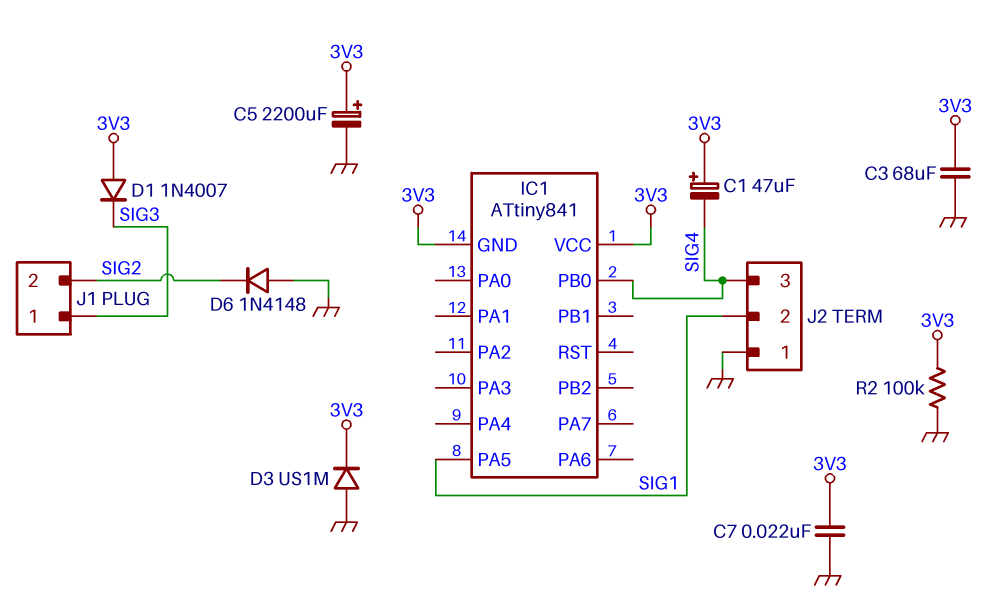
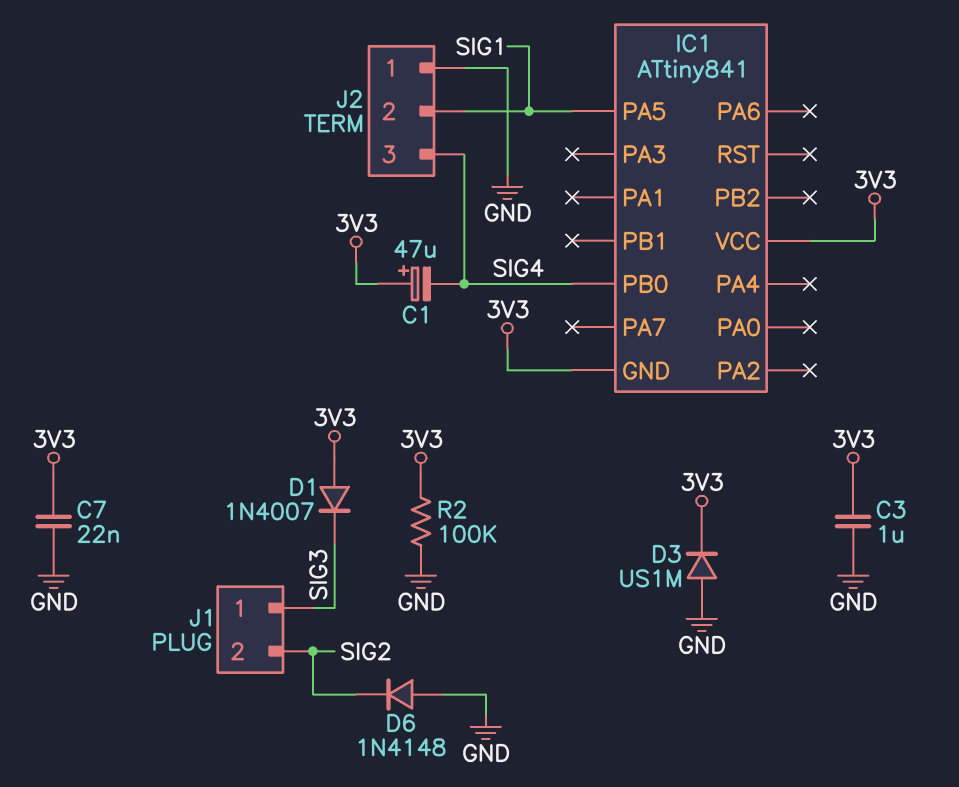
C3: 68uF (3V3, GND) -> 1uF (3V3, GND)
C5: 2200uF (plus 3V3, minus GND) -> none

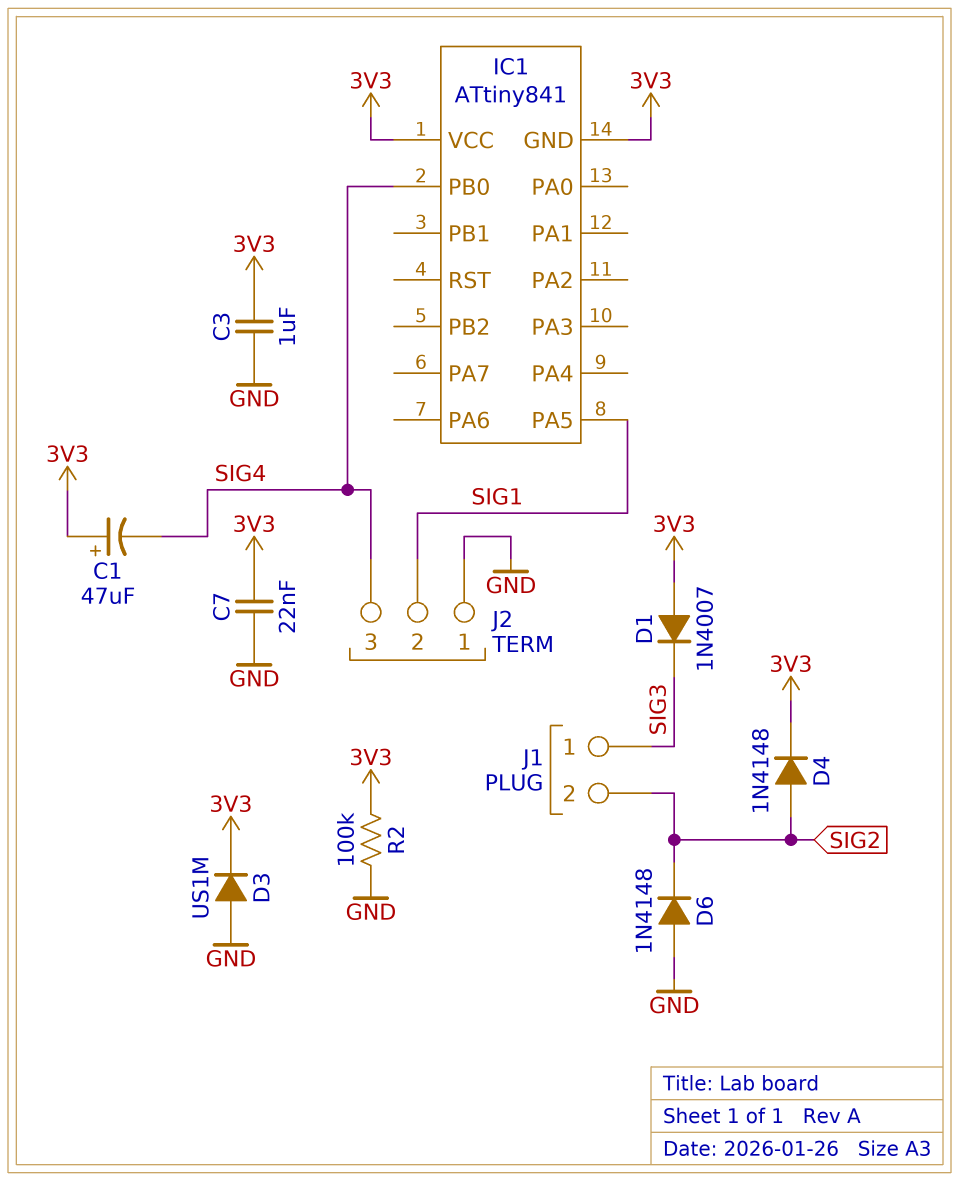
D4: none -> diode 1N4148 (A SIG2, K 3V3)

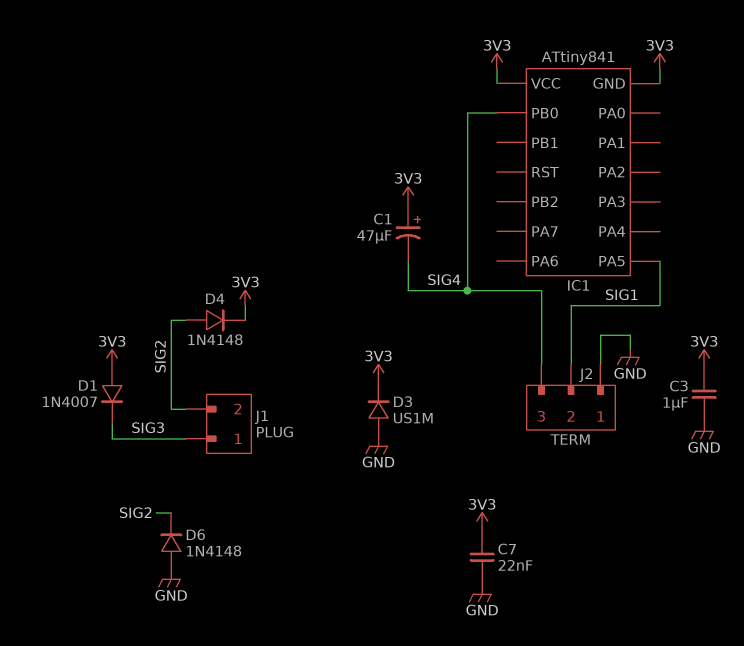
R2: 100k (3V3, GND) -> none

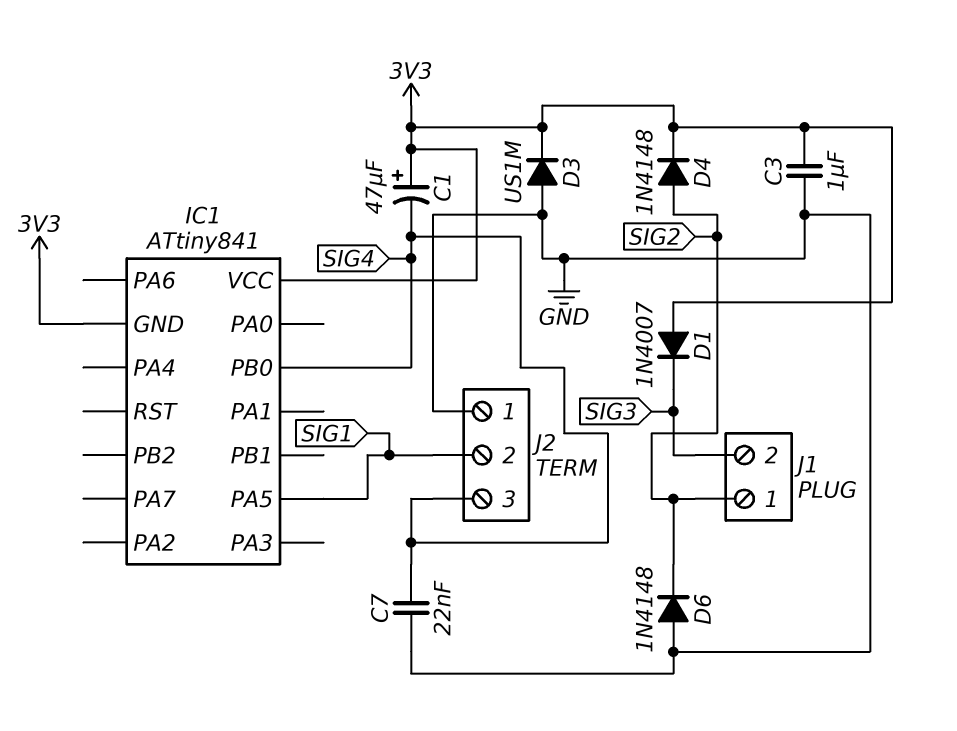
C7: 22nF (3V3, GND) -> 22nF (GND, SIG4)
J1 pin 1: SIG3 -> SIG2
J1 pin 2: SIG2 -> SIG3

